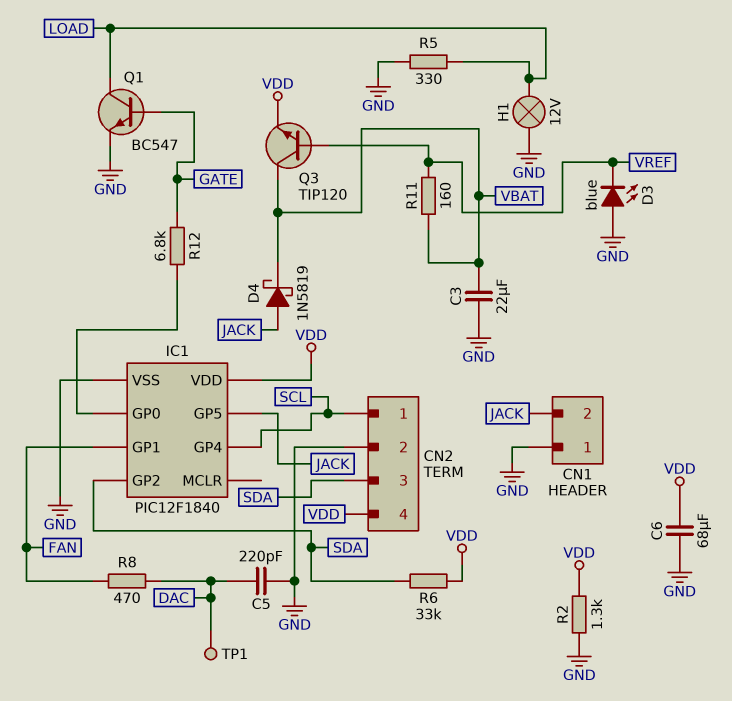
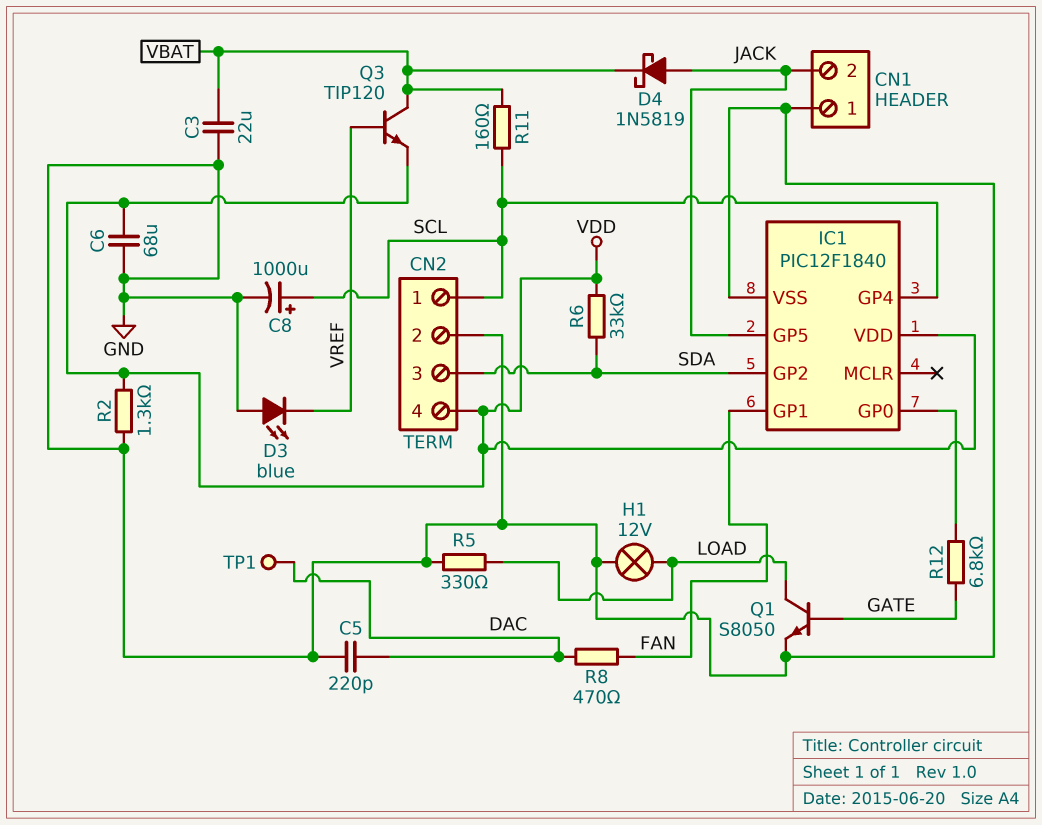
C8: none -> 1000uF (plus SCL, minus GND)
Q1: NPN BC547 (B GATE, C LOAD, E GND) -> NPN S8050 (B GATE, C LOAD, E GND)
R11: 160 (VBAT, VREF) -> 160 (SCL, VBAT)

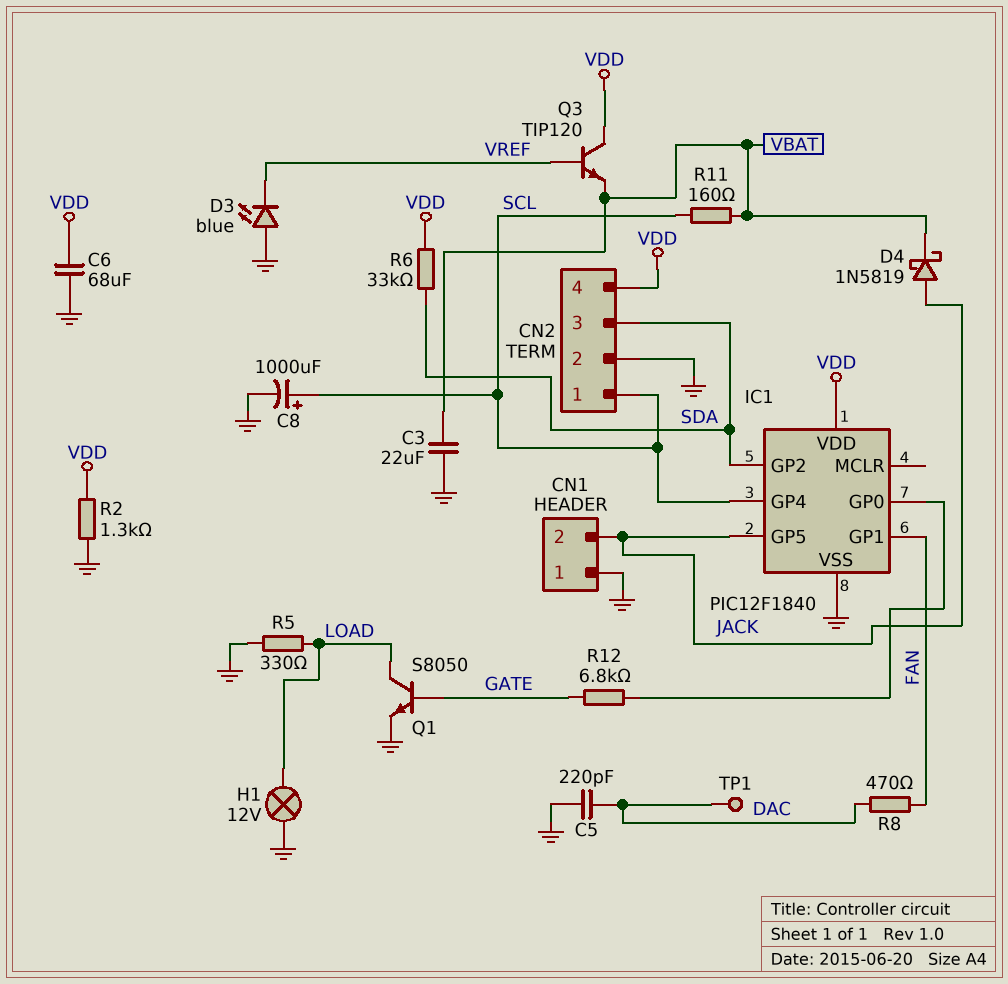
Q3: NPN TIP120 (B VREF, C VBAT, E VDD) -> NPN TIP120 (B VREF, C VDD, E VBAT)

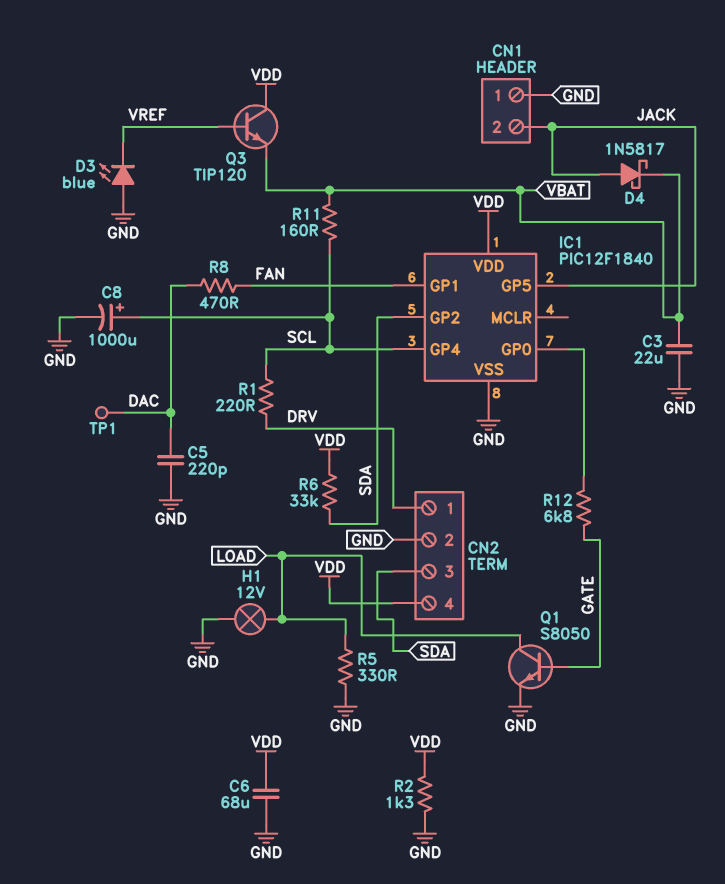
CN2 pin 1: SCL -> DRV
D4: schottky 1N5819 (A JACK, K VBAT) -> schottky 1N5817 (A JACK, K VBAT)
R1: none -> 220 (DRV, SCL)

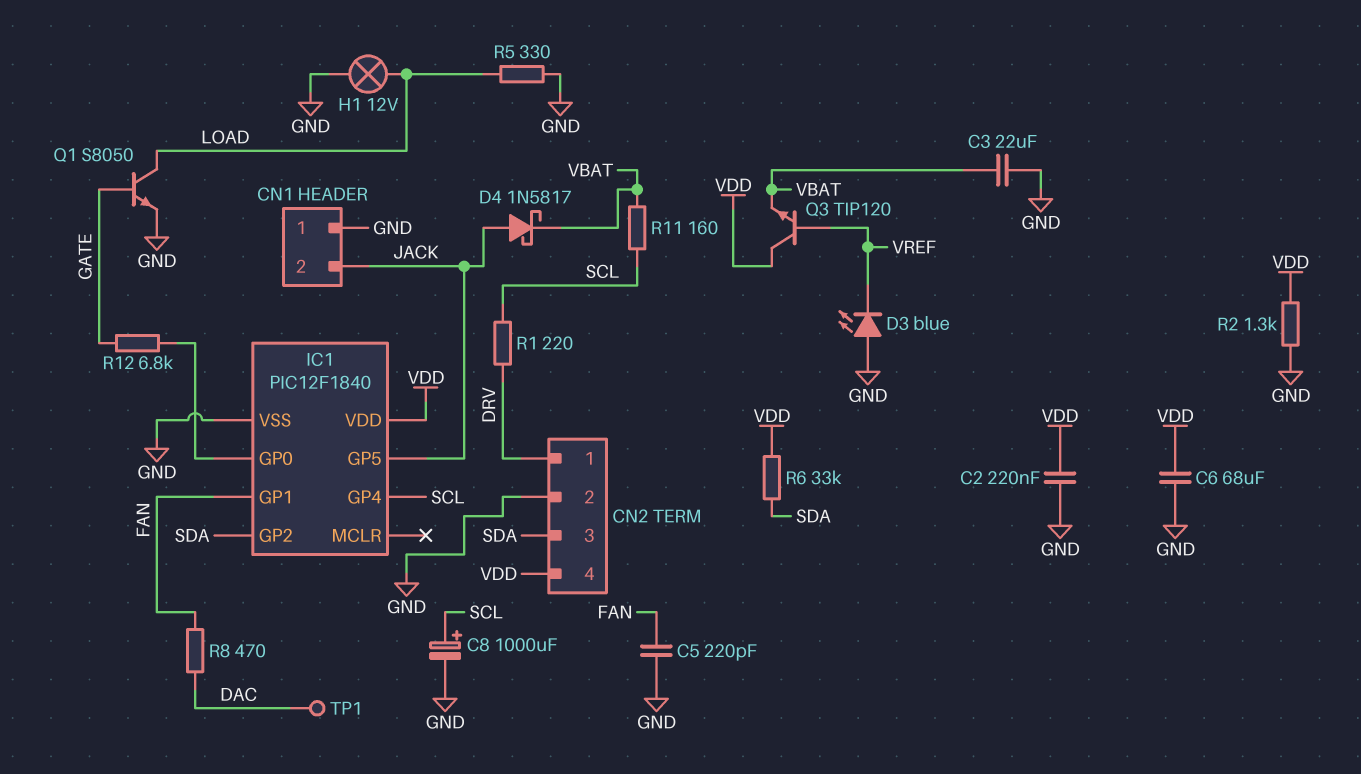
C2: none -> 220nF (GND, VDD)
C5: 220pF (DAC, GND) -> 220pF (FAN, GND)

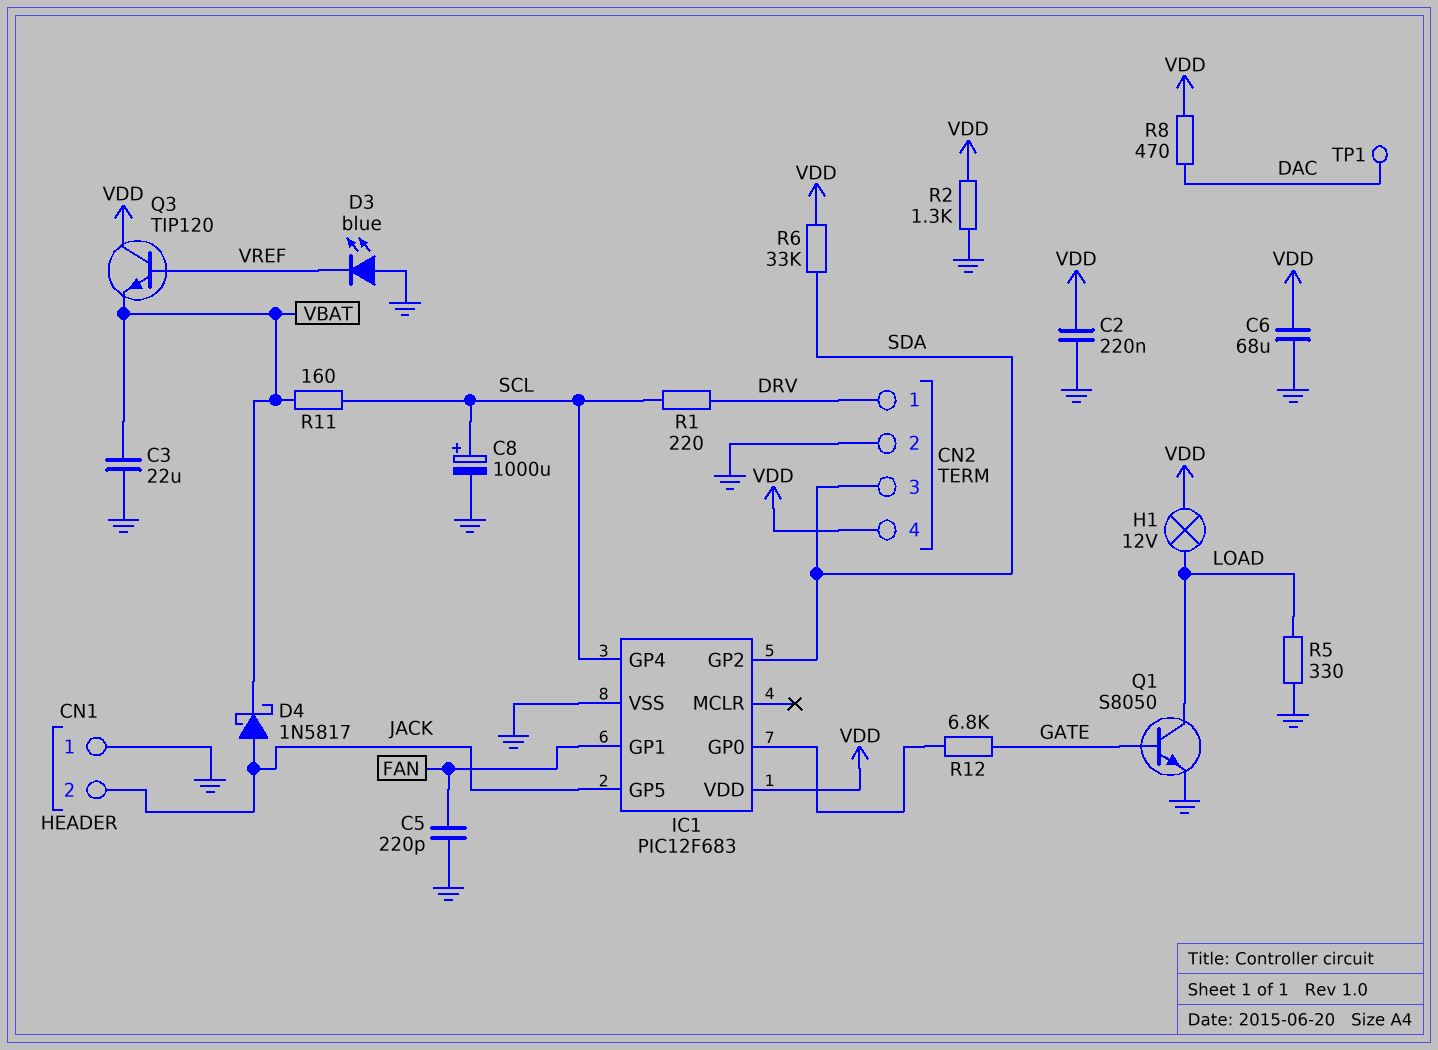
H1: lamp 12V (GND, LOAD) -> lamp 12V (LOAD, VDD)
IC1: PIC12F1840 -> PIC12F683
R8: 470 (DAC, FAN) -> 470 (DAC, VDD)

